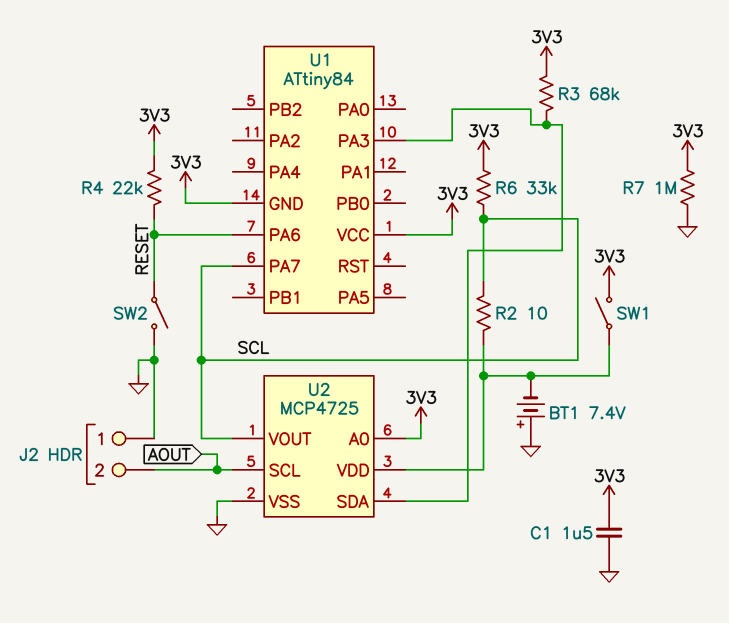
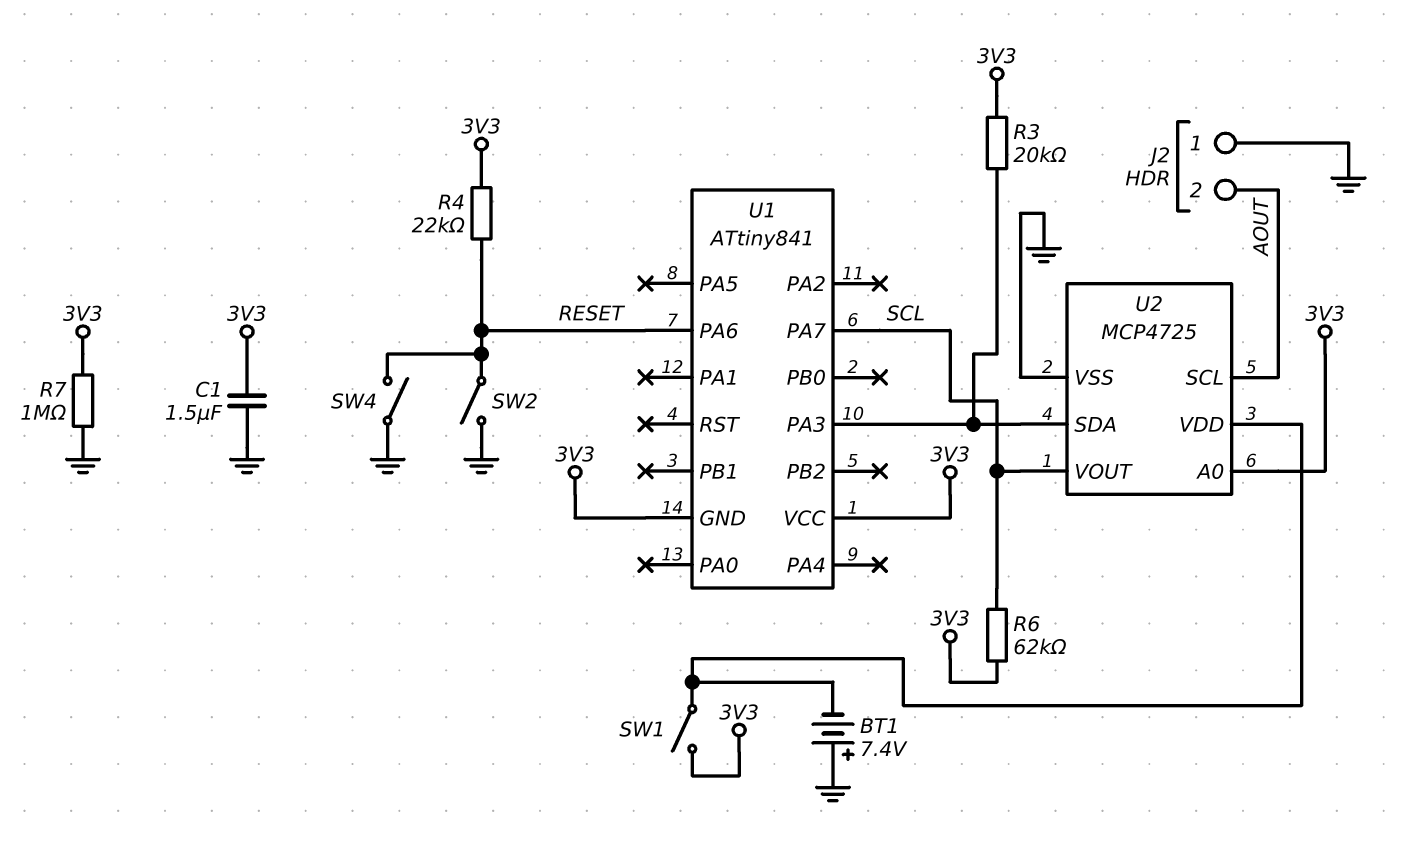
R2: 10 (SCL, U2/VDD) -> none
R3: 68k (3V3, U1/PA3) -> 20k (3V3, U1/PA3)
R6: 33k (3V3, SCL) -> 62k (3V3, SCL)
SW4: none -> switch (GND, RESET)
U1: ATtiny84 -> ATtiny841

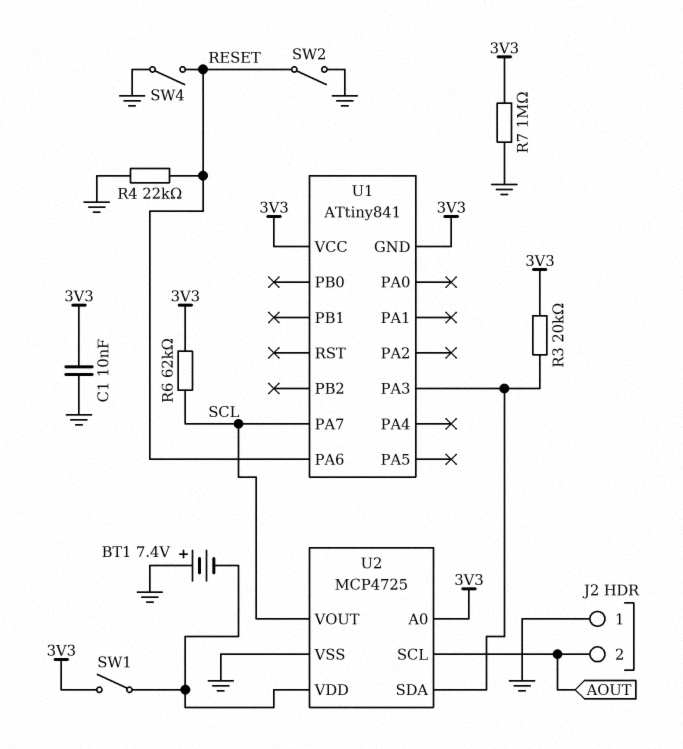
C1: 1.5uF (3V3, GND) -> 10nF (3V3, GND)
R4: 22k (3V3, RESET) -> 22k (GND, RESET)

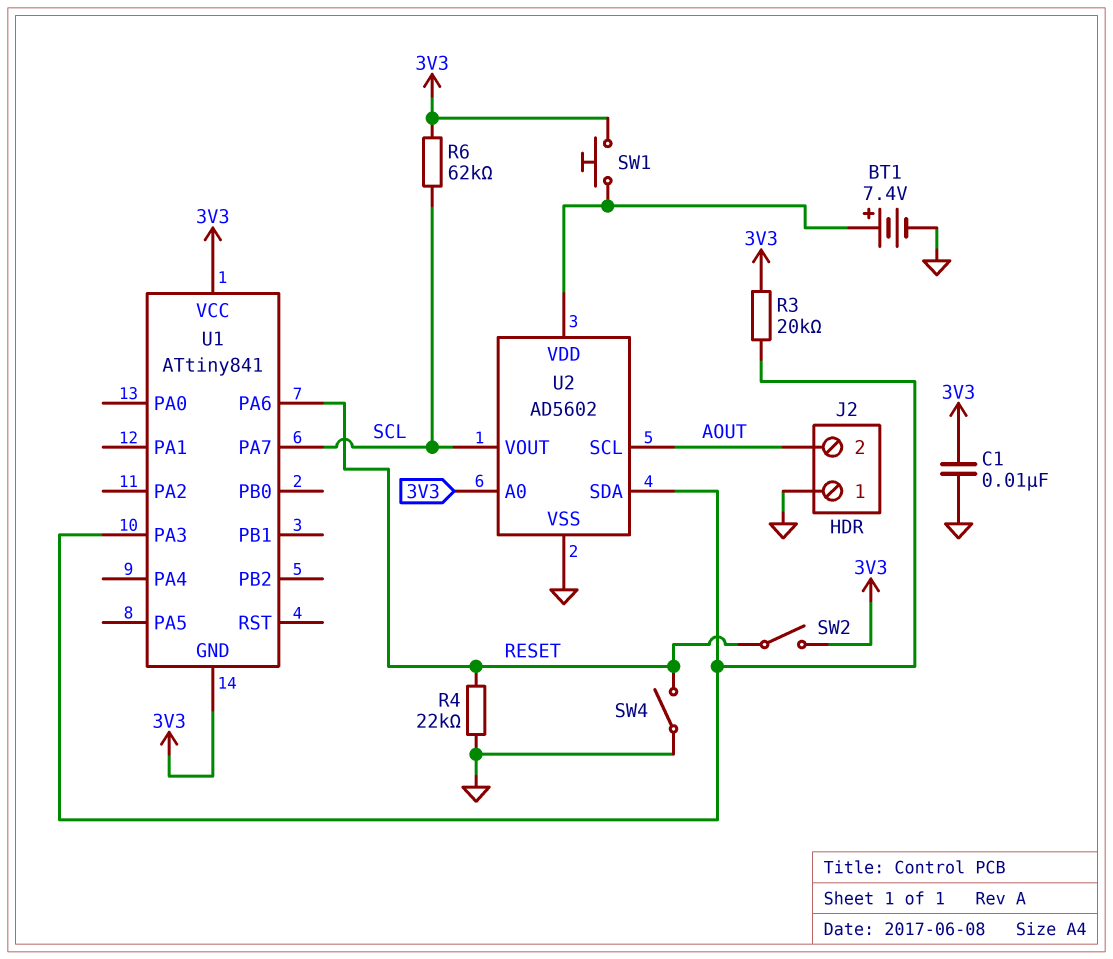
BT1: 7.4V (plus GND, minus U2/VDD) -> 7.4V (plus U2/VDD, minus GND)
R7: 1M (3V3, GND) -> none
SW1: switch (3V3, U2/VDD) -> button (3V3, U2/VDD)
SW2: switch (GND, RESET) -> switch (3V3, RESET)
U2: MCP4725 -> AD5602

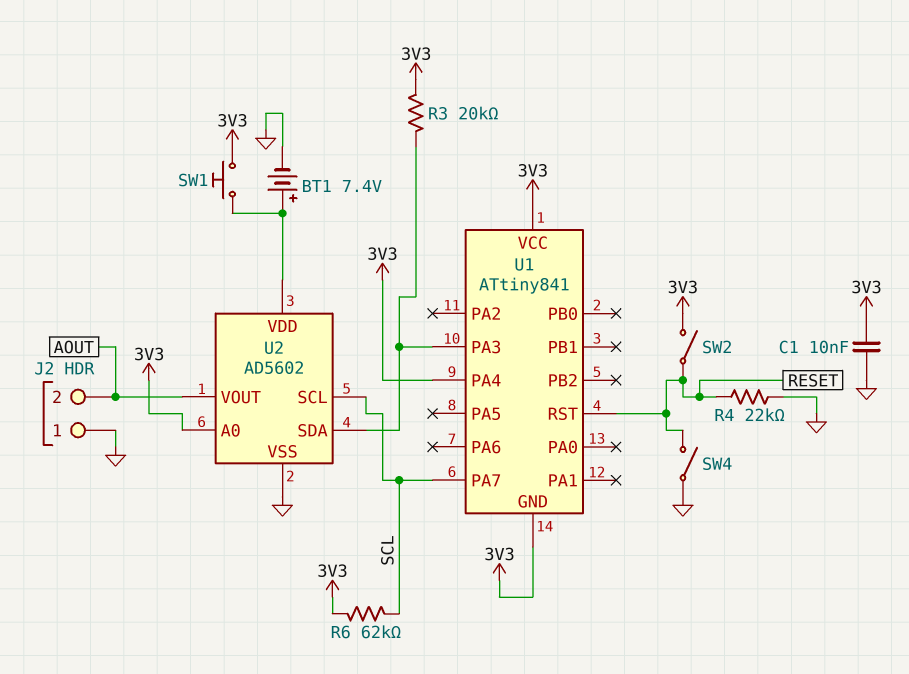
U1 pin PA4: none -> 3V3
U1 pin PA6: RESET -> none
U1 pin RST: none -> RESET
U2 pin SCL: AOUT -> SCL
U2 pin VOUT: SCL -> AOUT

